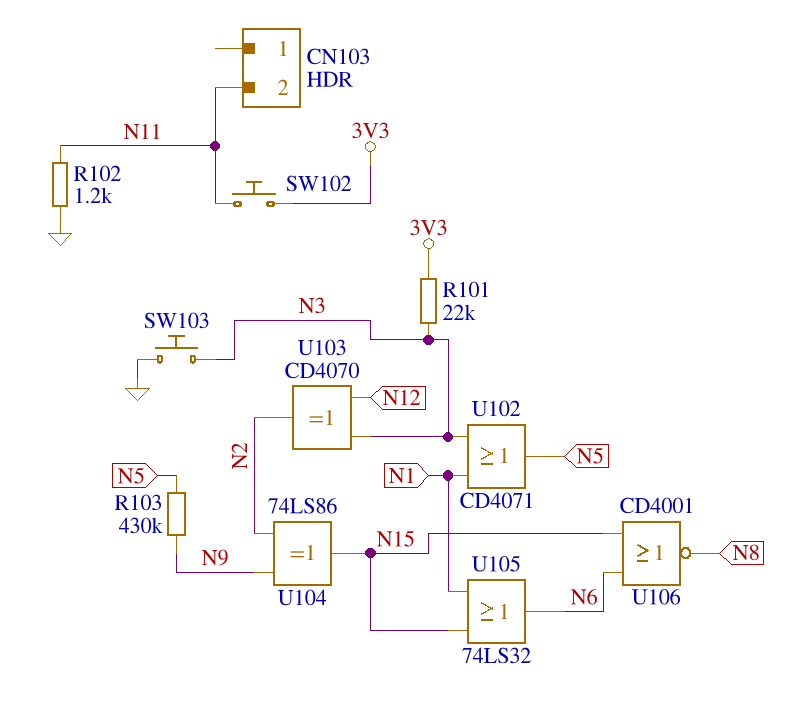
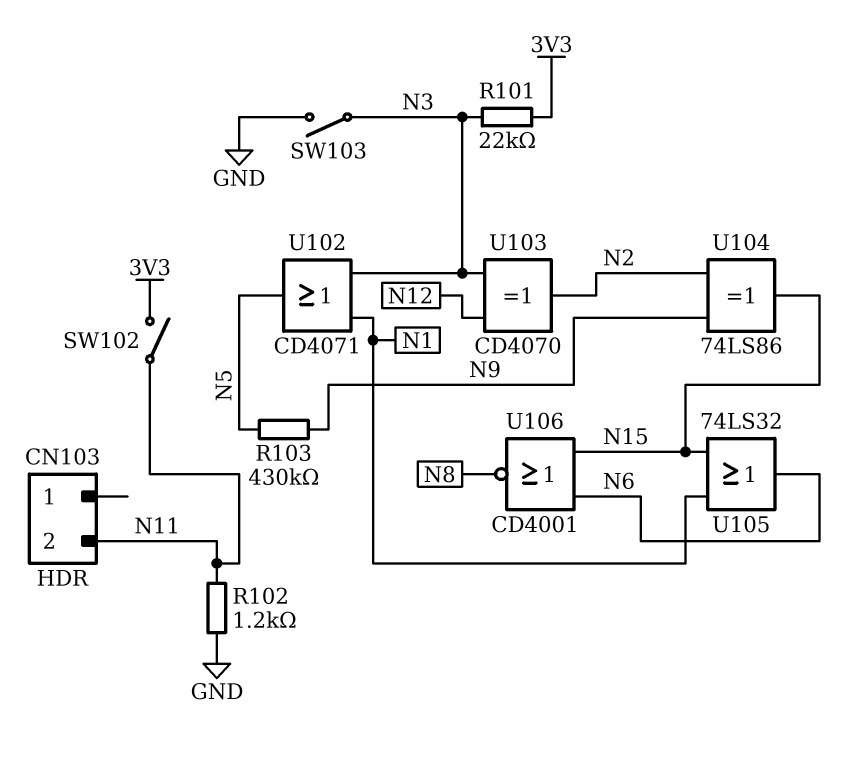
SW102: button (3V3, N11) -> switch (3V3, N11)
SW103: button (GND, N3) -> switch (GND, N3)

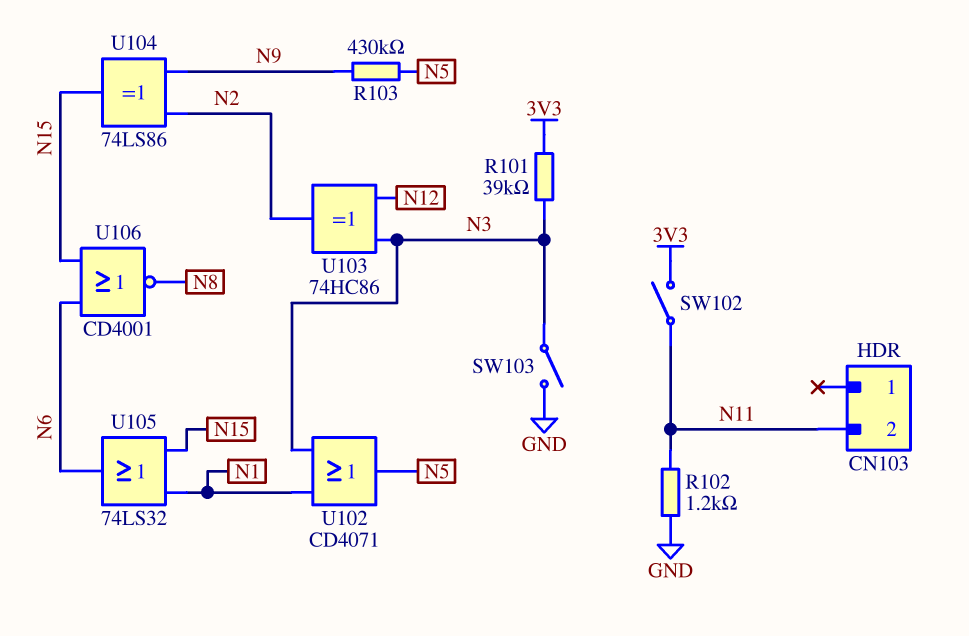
R101: 22k (3V3, N3) -> 39k (3V3, N3)
U103: XOR CD4070 (in N3, in N12, out N2) -> XOR 74HC86 (in N3, in N12, out N2)

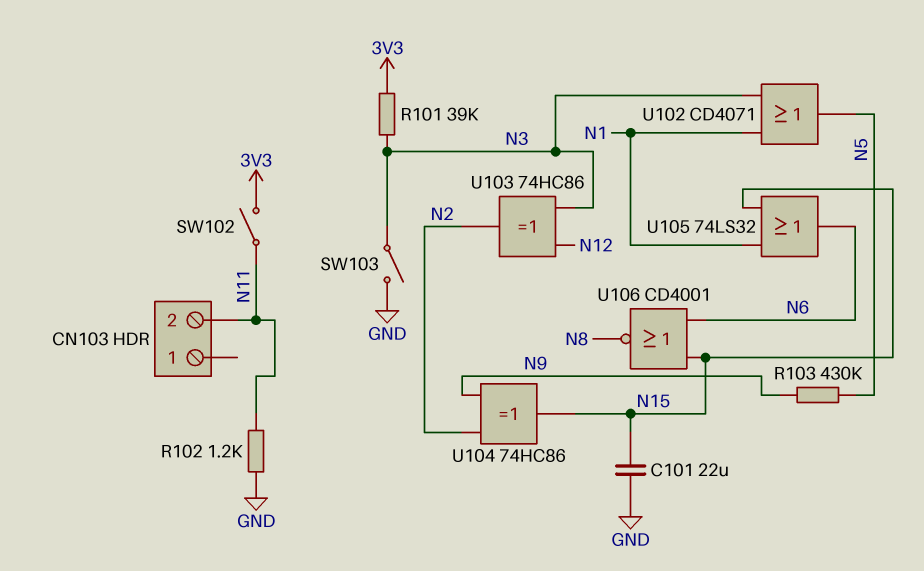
C101: none -> 22uF (GND, N15)
U104: XOR 74LS86 (in N2, in N9, out N15) -> XOR 74HC86 (in N2, in N9, out N15)

